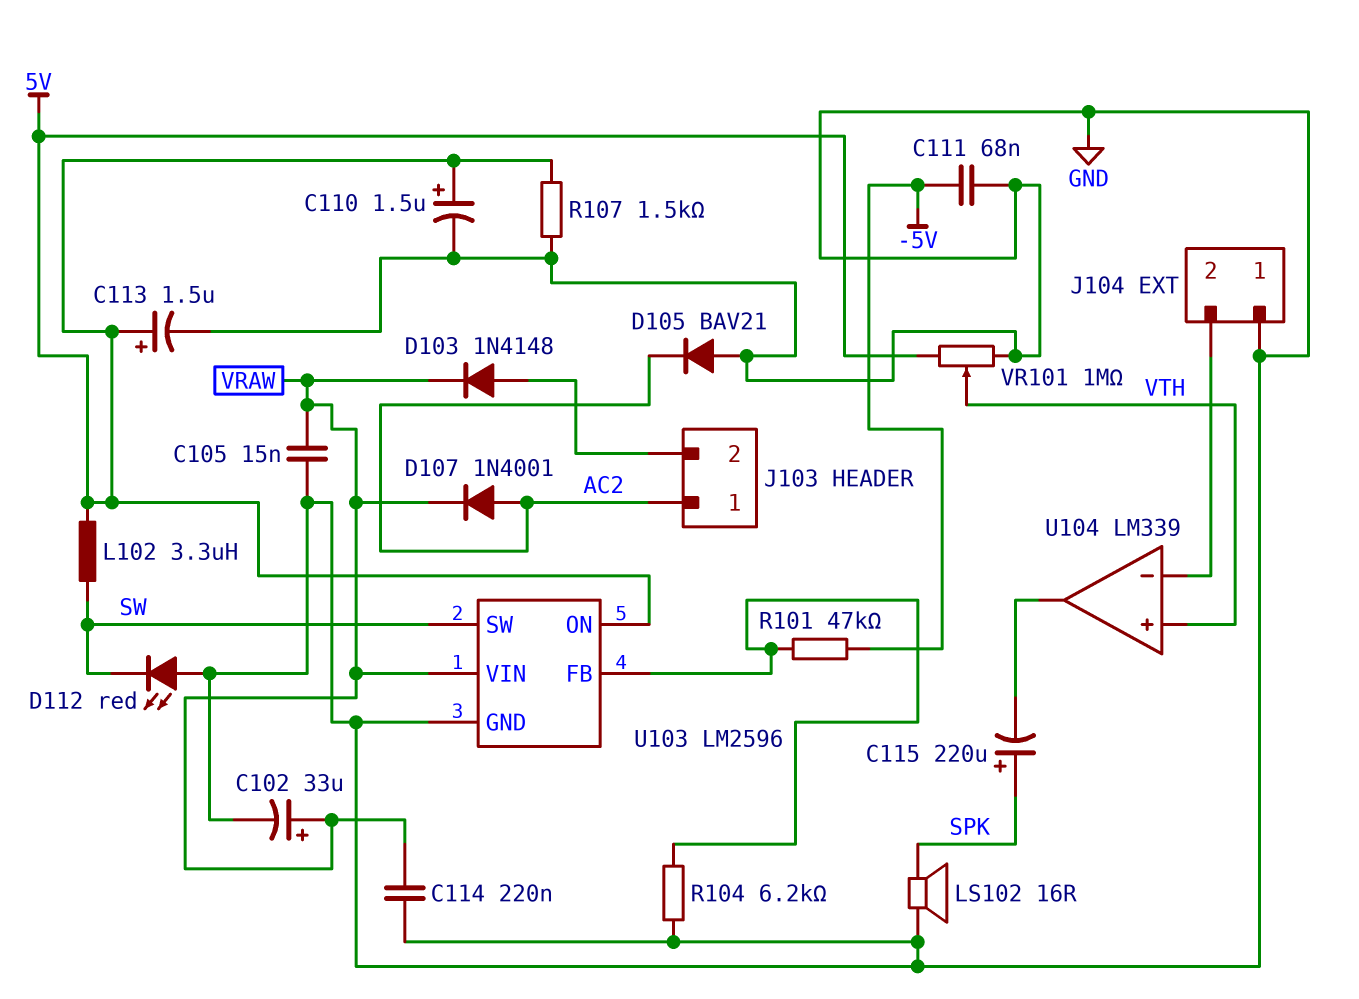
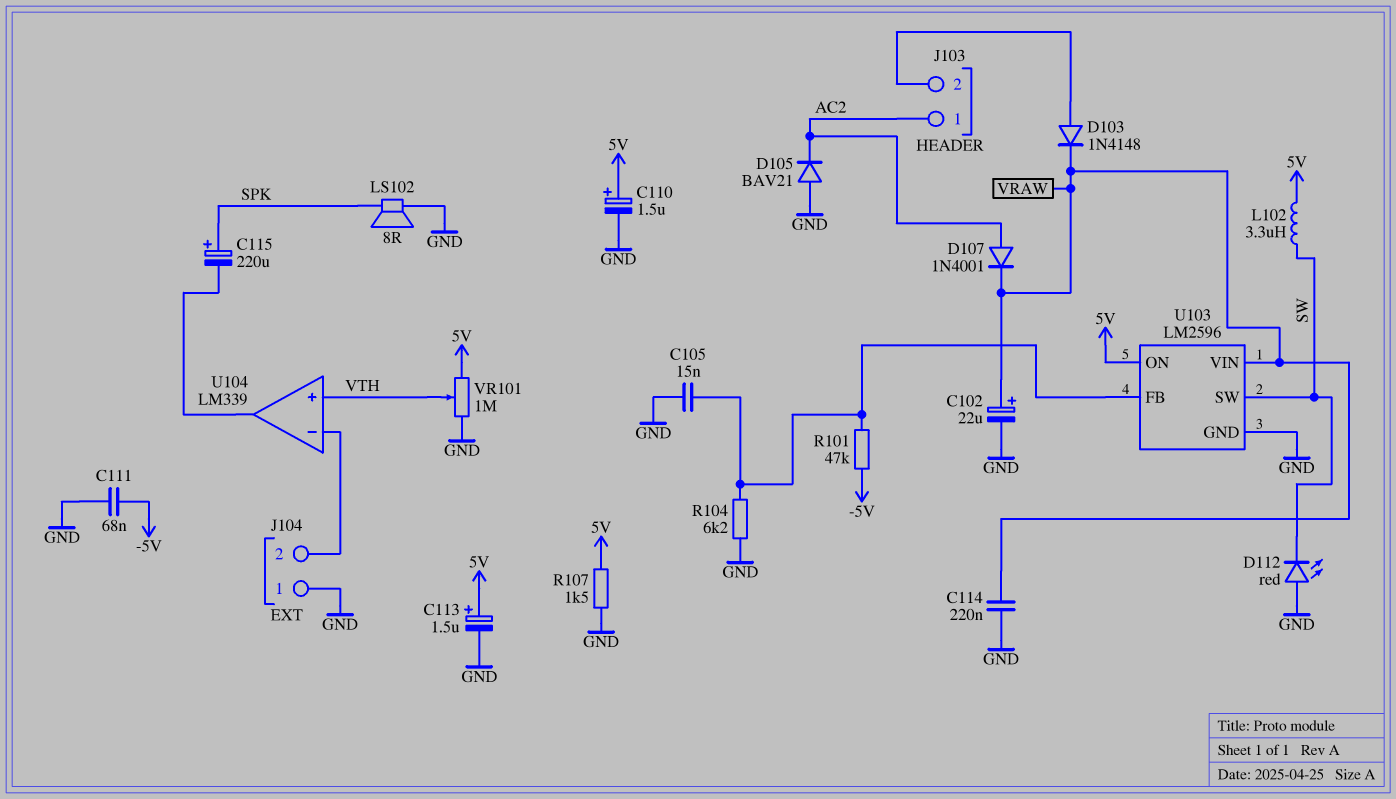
C102: 33uF (plus VRAW, minus GND) -> 22uF (plus VRAW, minus GND)
C105: 15nF (GND, VRAW) -> 15nF (GND, U103/FB)
LS102: speaker 16R (GND, SPK) -> speaker 8R (GND, SPK)

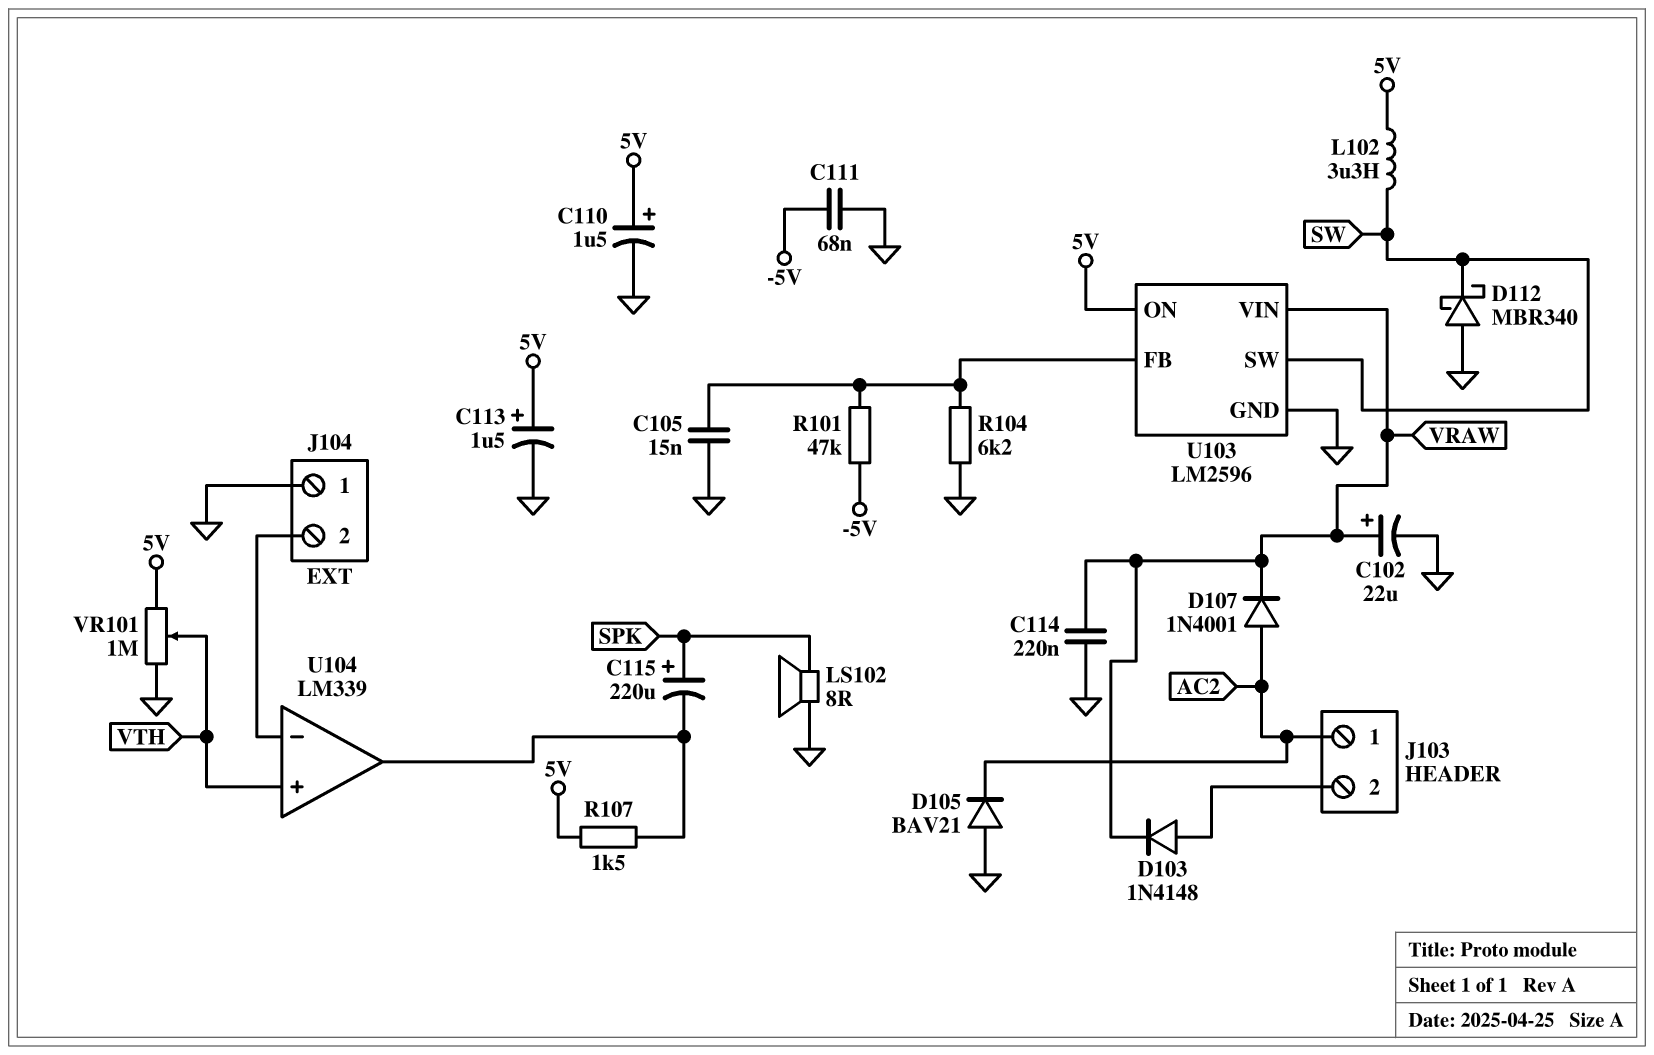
D112: LED red (A GND, K SW) -> schottky MBR340 (A GND, K SW)
R107: 1.5k (5V, GND) -> 1.5k (5V, U104/out)

